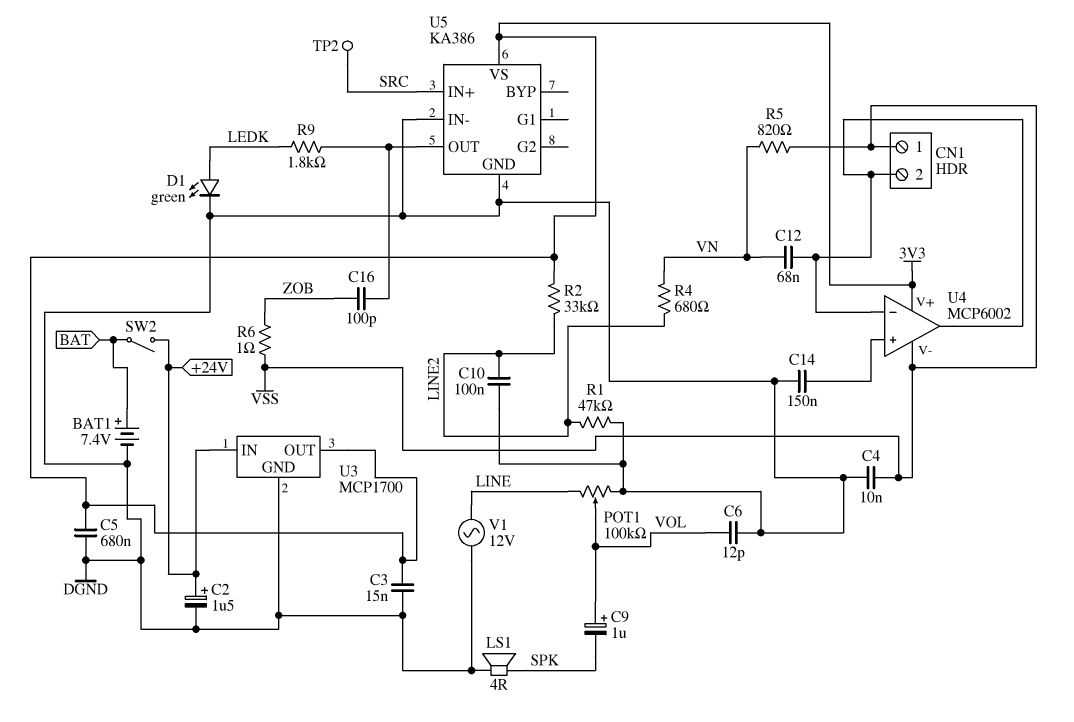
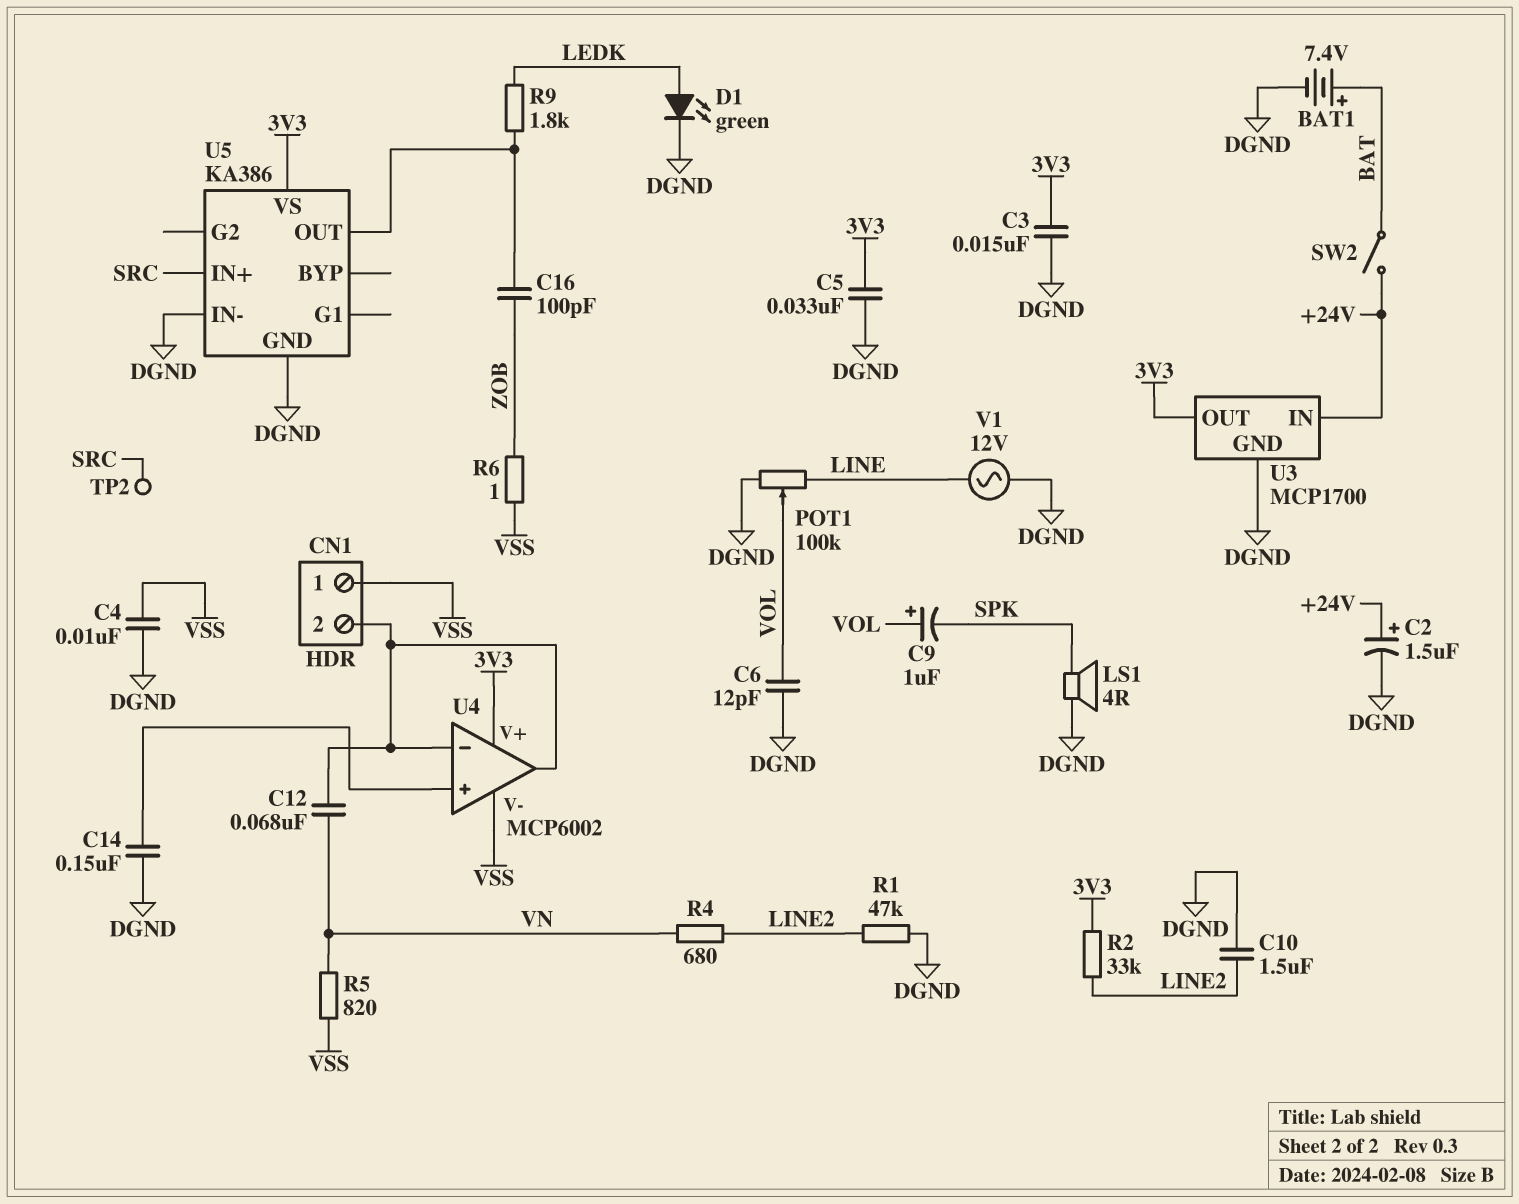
C5: 680nF (3V3, DGND) -> 33nF (3V3, DGND)
C10: 100nF (DGND, LINE2) -> 1.5uF (DGND, LINE2)

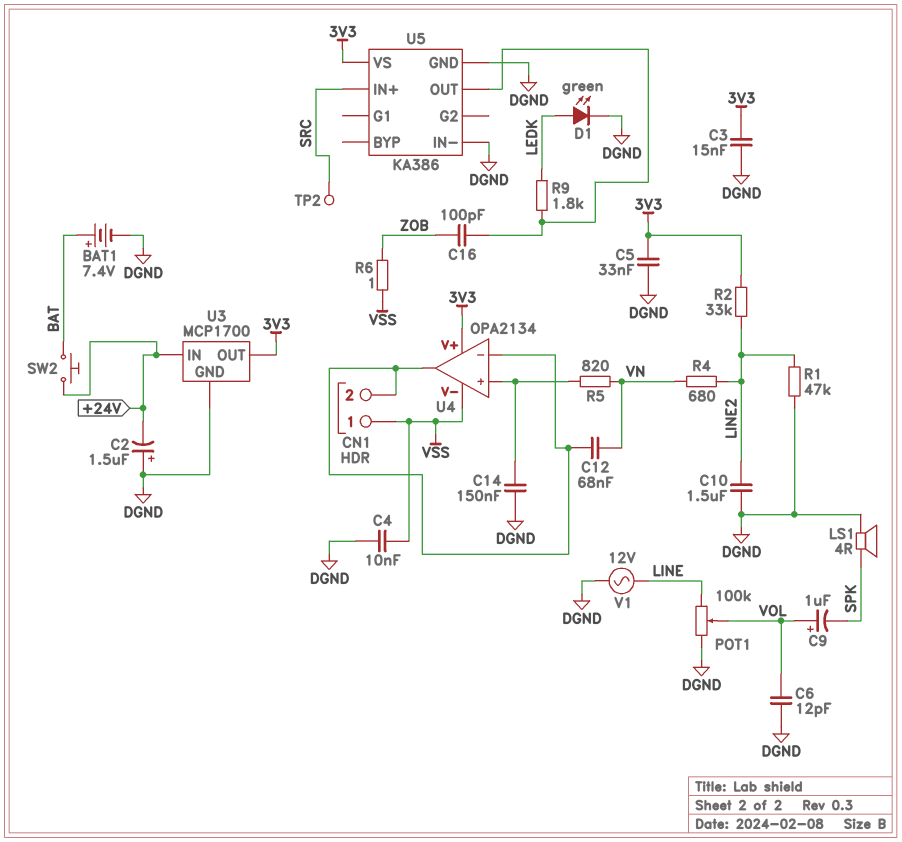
C2: 1.5uF (plus +24V, minus DGND) -> 1.5uF (plus DGND, minus +24V)
R5: 820 (VN, VSS) -> 820 (U4/in+, VN)
SW2: switch (+24V, BAT) -> button (+24V, BAT)
U4: MCP6002 -> OPA2134

